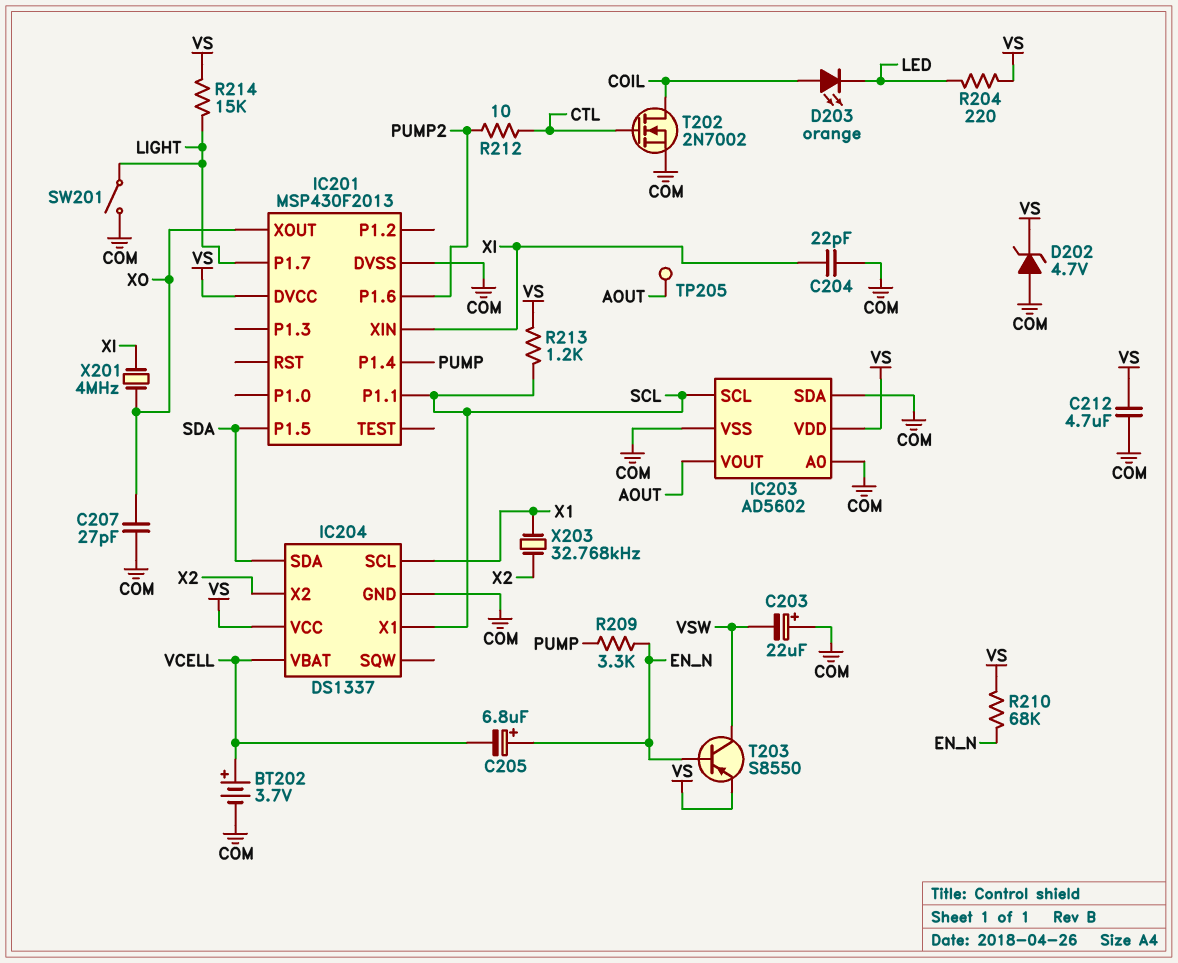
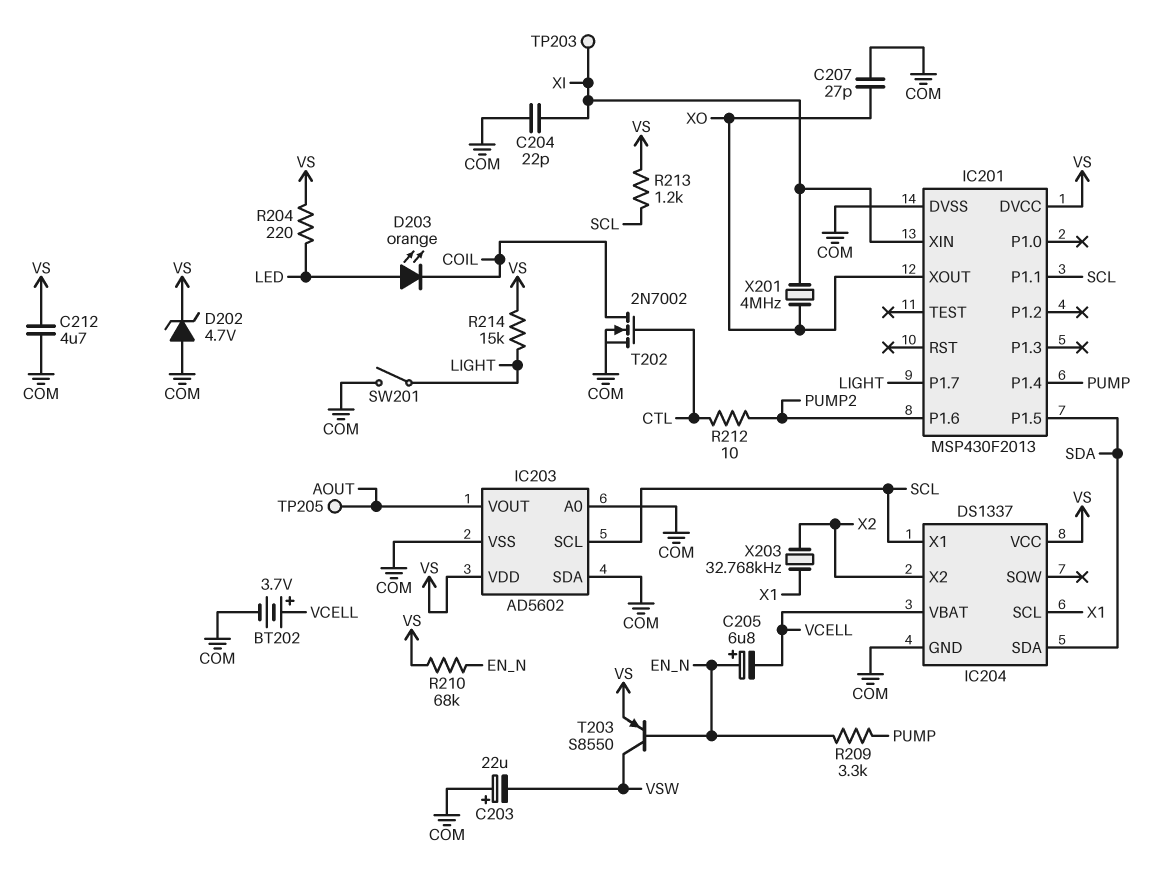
D203: LED orange (A COIL, K LED) -> LED orange (A LED, K COIL)
TP203: none -> test point (XI)

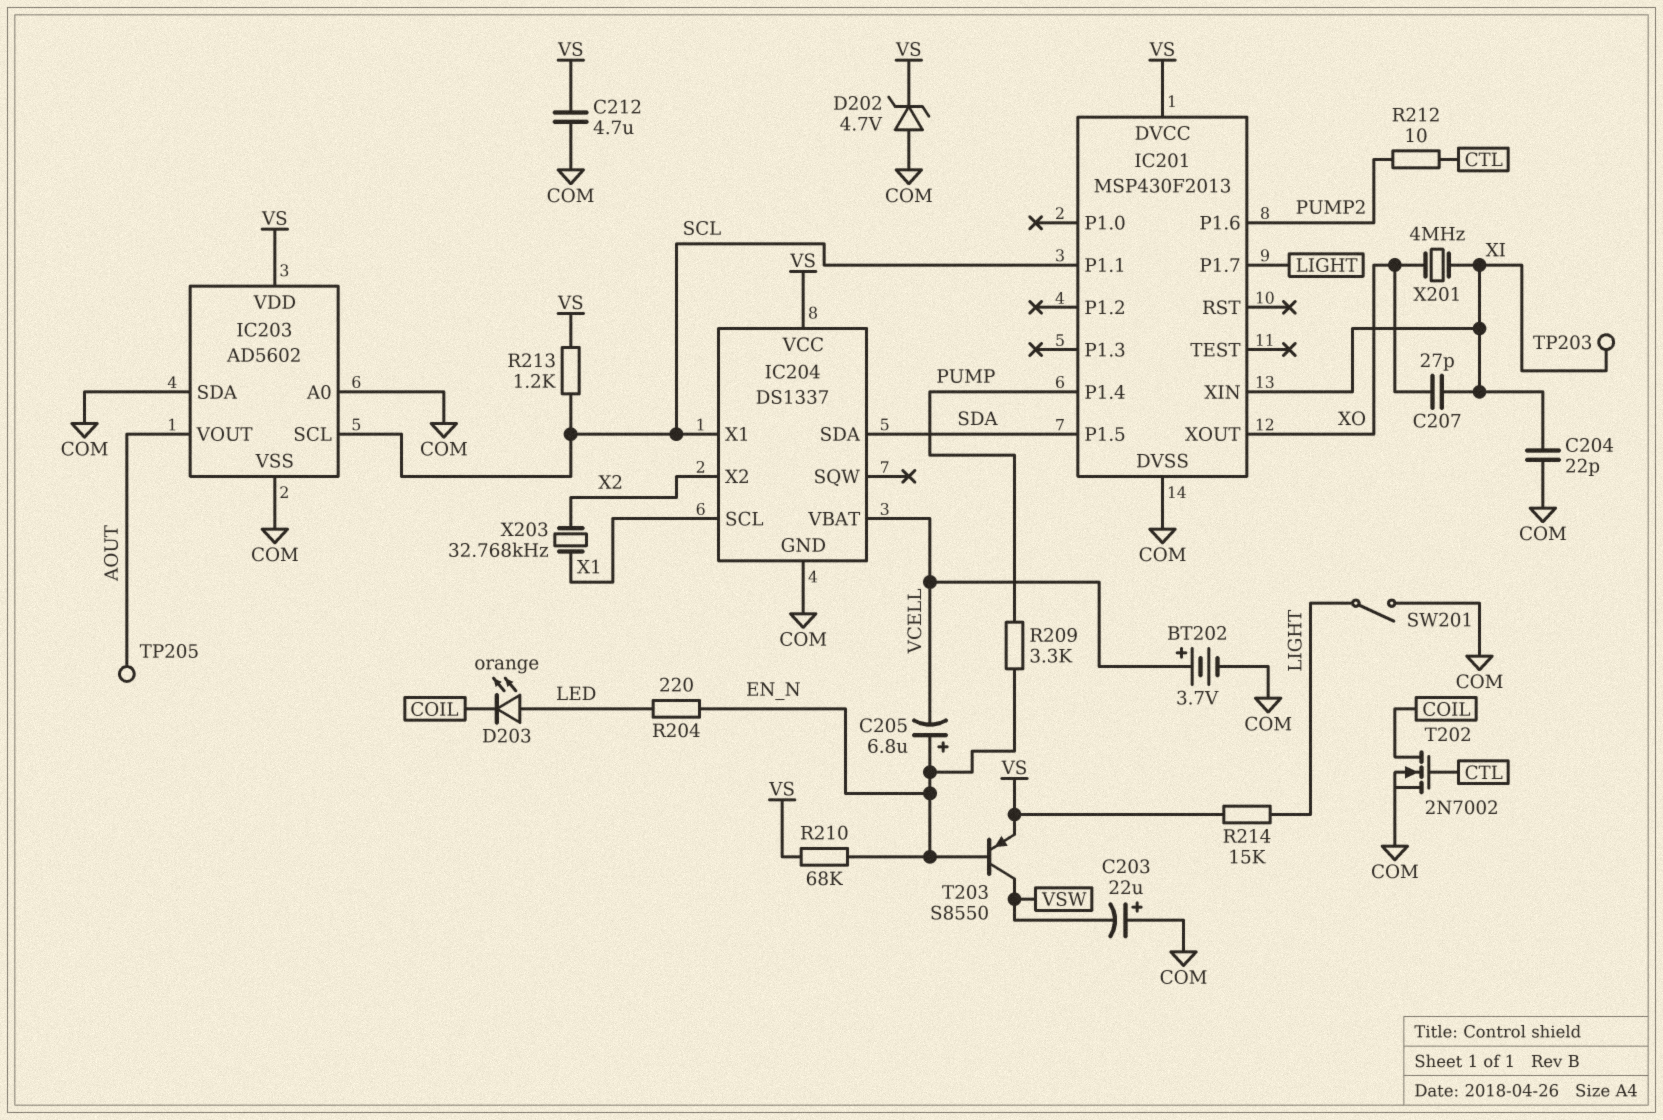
C207: 27pF (COM, XO) -> 27pF (XI, XO)
R204: 220 (LED, VS) -> 220 (EN_N, LED)

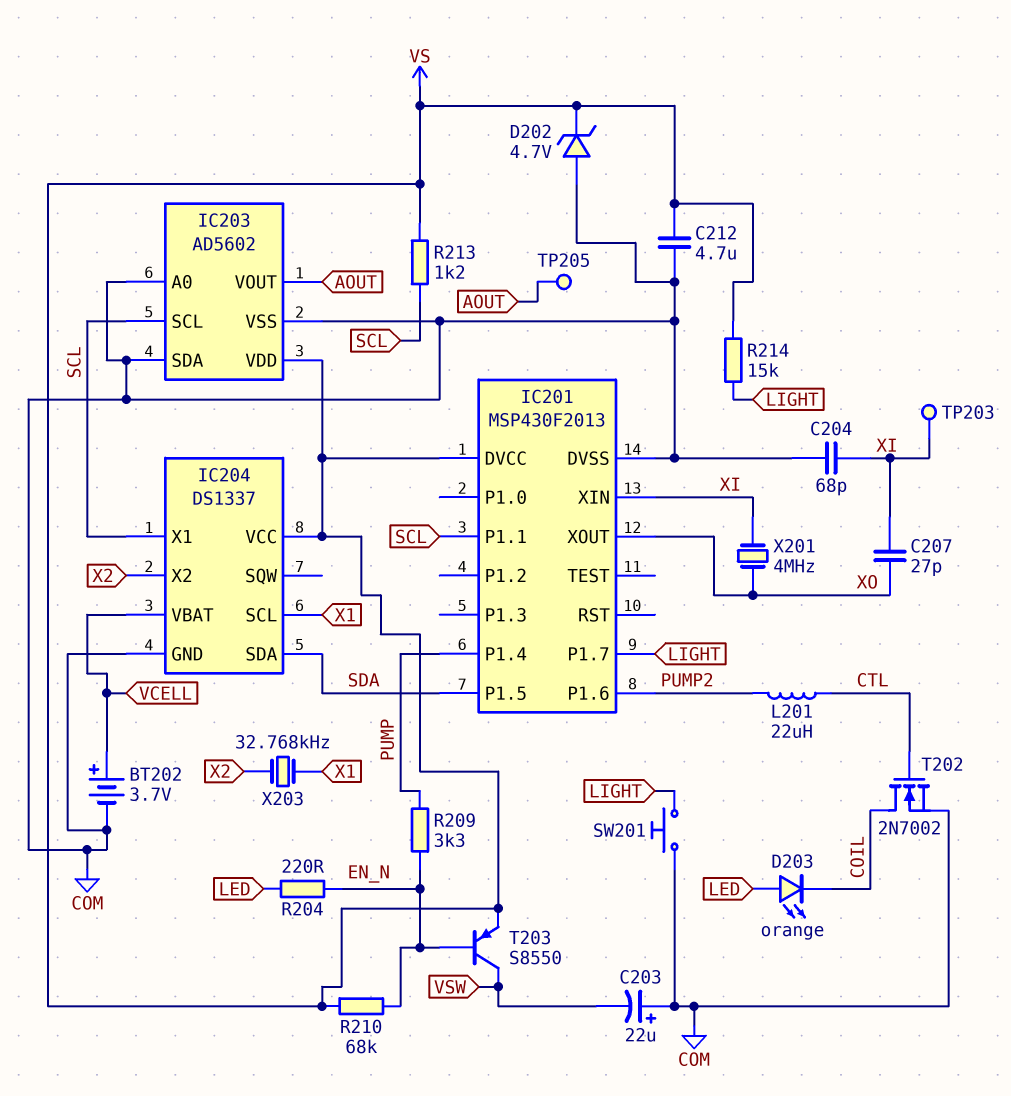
C204: 22pF (COM, XI) -> 68pF (COM, XI)
C205: 6.8uF (plus EN_N, minus VCELL) -> none
L201: none -> 22uH (CTL, PUMP2)
R212: 10 (CTL, PUMP2) -> none
SW201: switch (COM, LIGHT) -> button (COM, LIGHT)

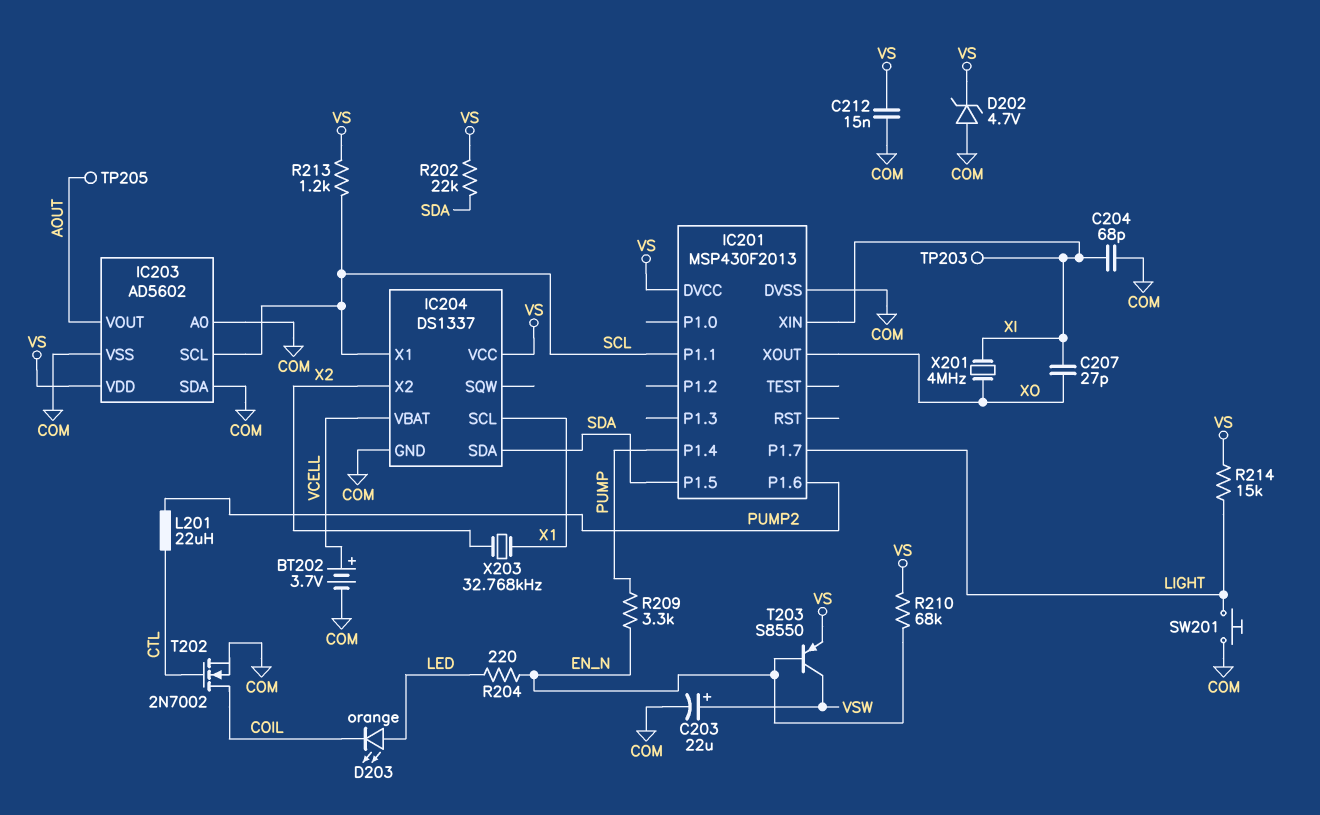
C203: 22uF (plus COM, minus VSW) -> 22uF (plus VSW, minus COM)
C212: 4.7uF (COM, VS) -> 15nF (COM, VS)
R202: none -> 22k (SDA, VS)

